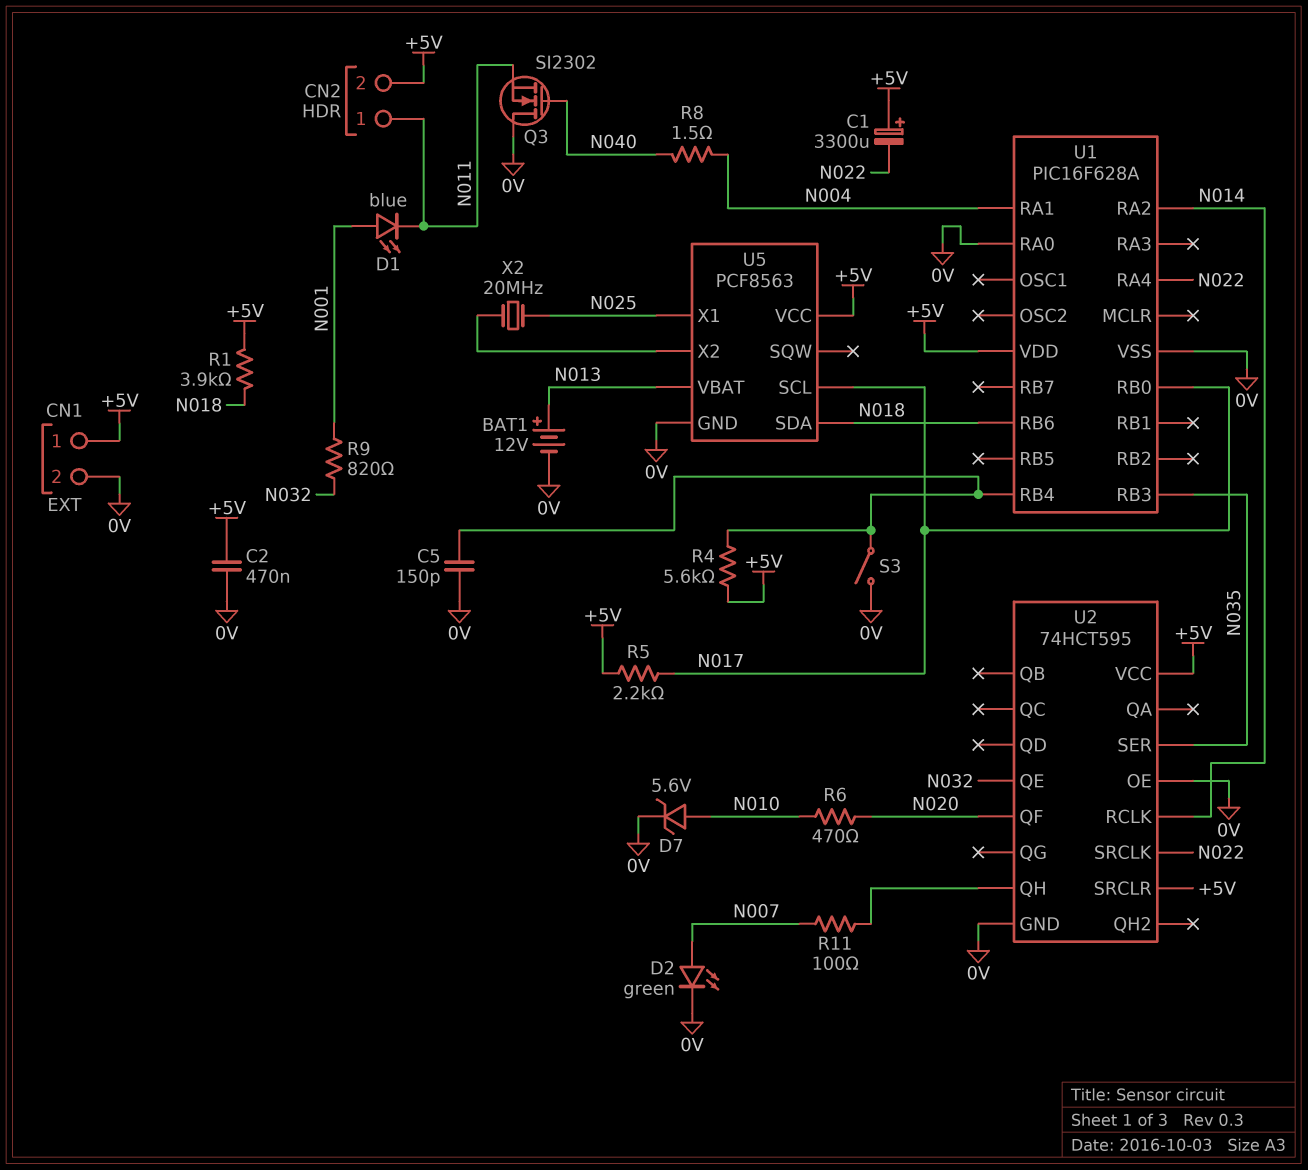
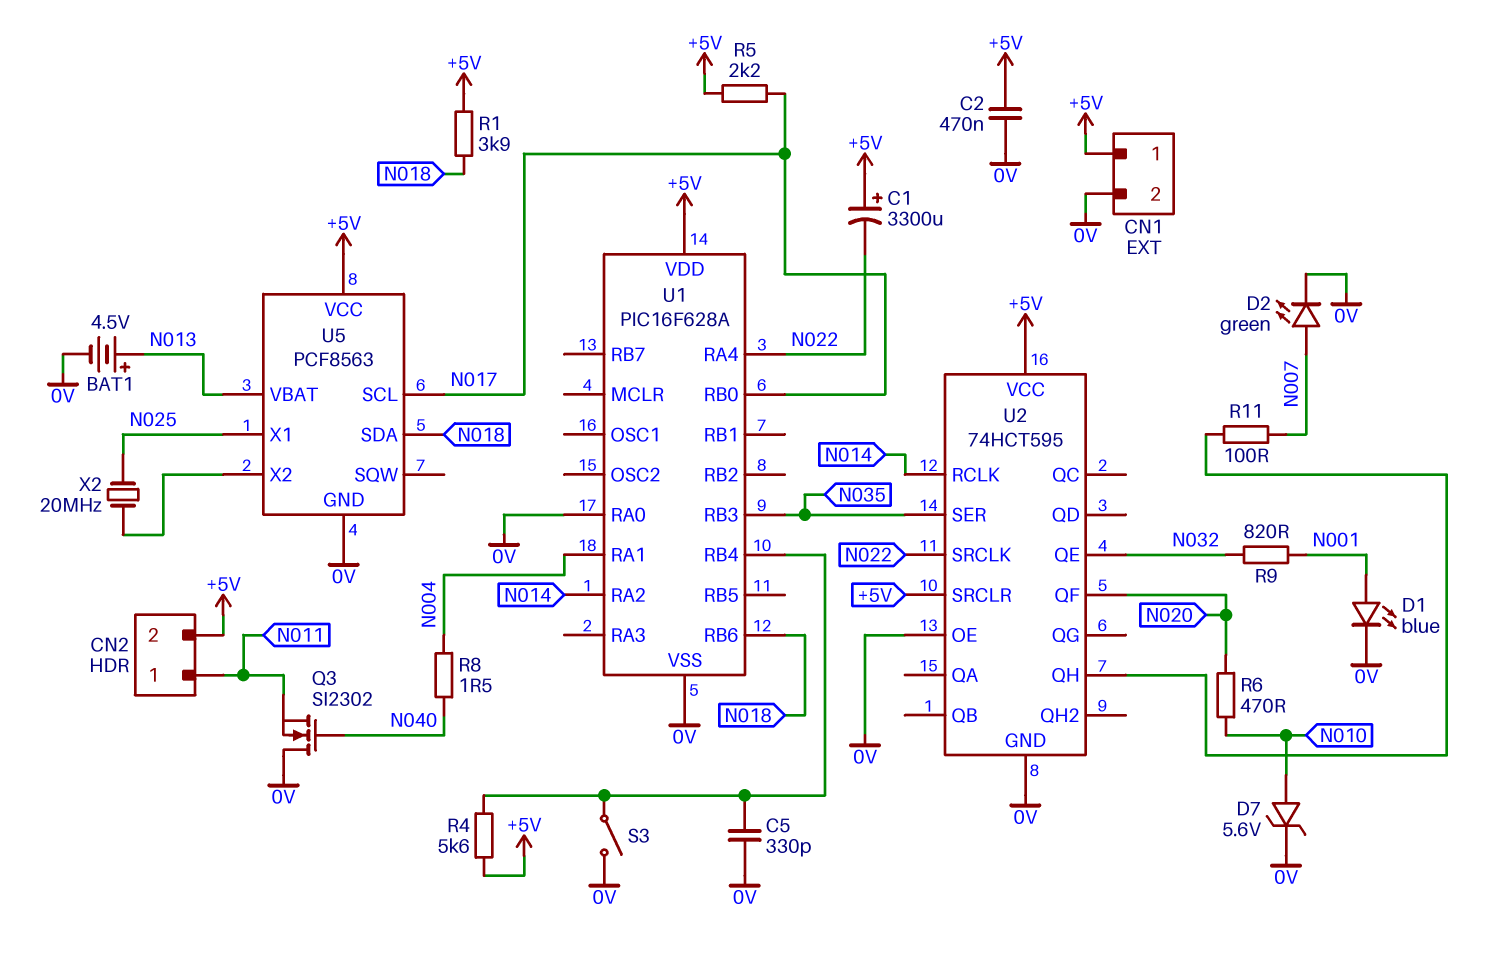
BAT1: 12V (plus N013, minus 0V) -> 4.5V (plus N013, minus 0V)
C5: 150pF (0V, U1/RB4) -> 330pF (0V, U1/RB4)
D1: LED blue (A N001, K N011) -> LED blue (A N001, K 0V)

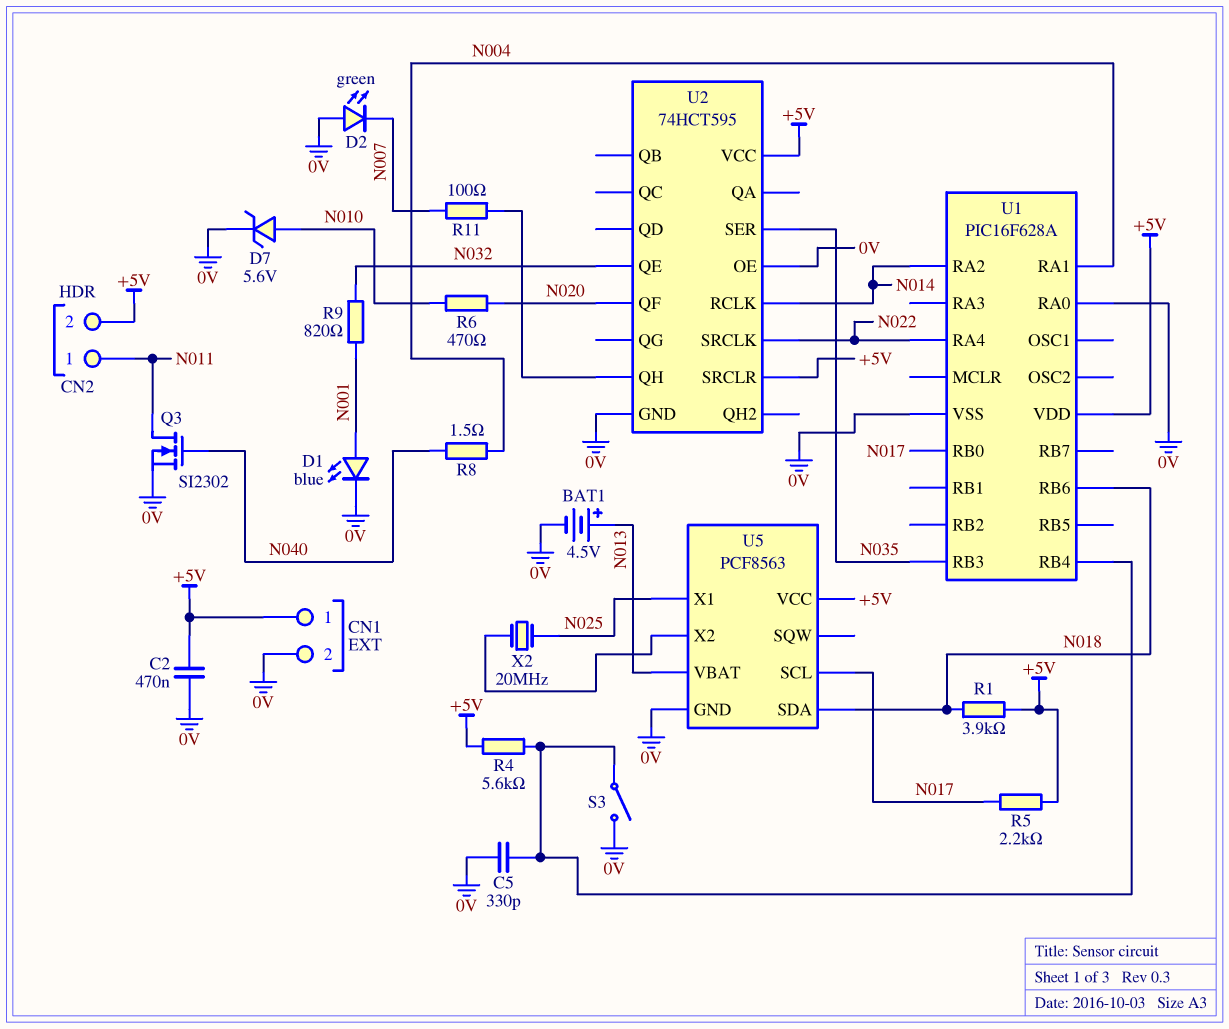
C1: 3300uF (plus +5V, minus N022) -> none
D2: LED green (A N007, K 0V) -> LED green (A 0V, K N007)
Q3: NMOS SI2302 (G N040, D 0V, S N011) -> NMOS SI2302 (G N040, D N011, S 0V)

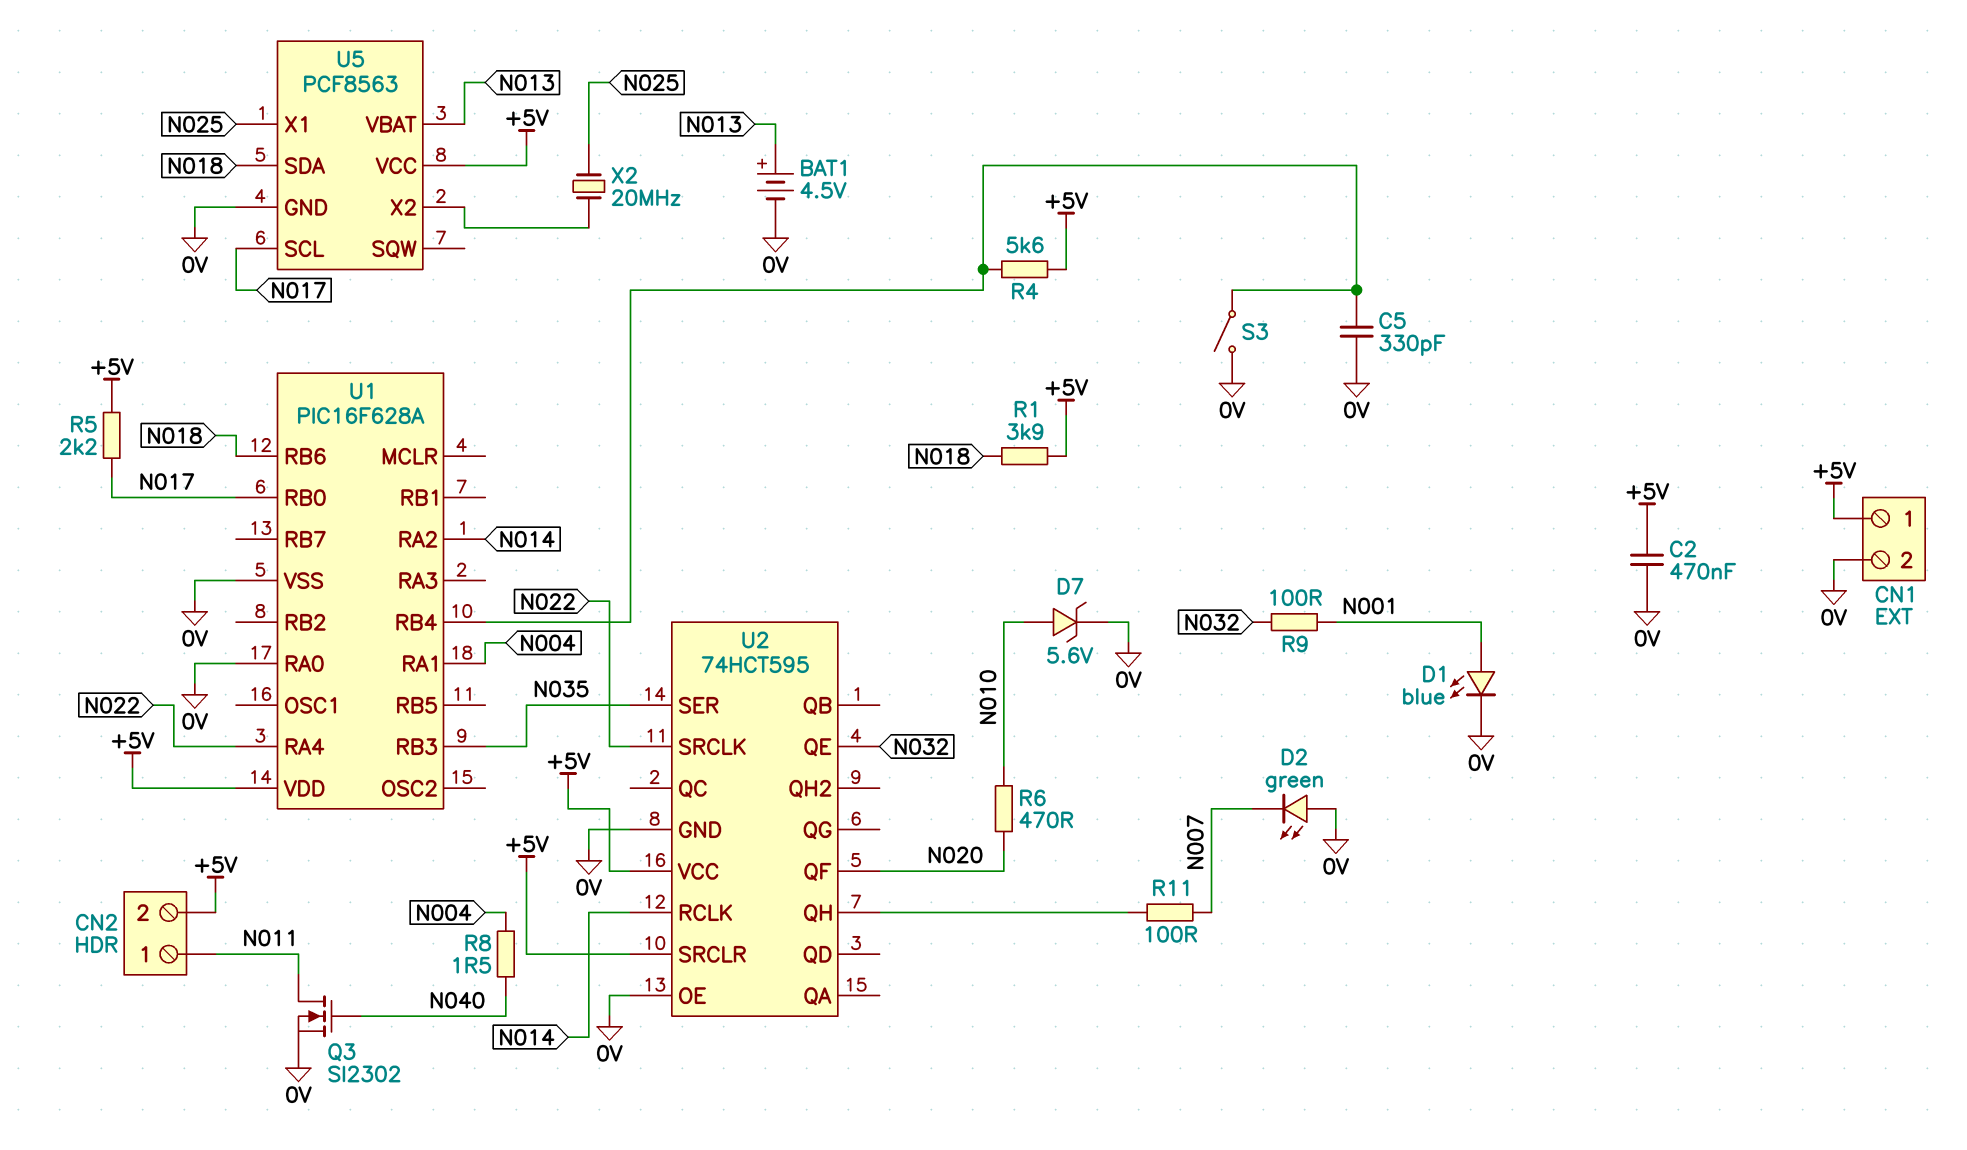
R9: 820 (N001, N032) -> 100 (N001, N032)

